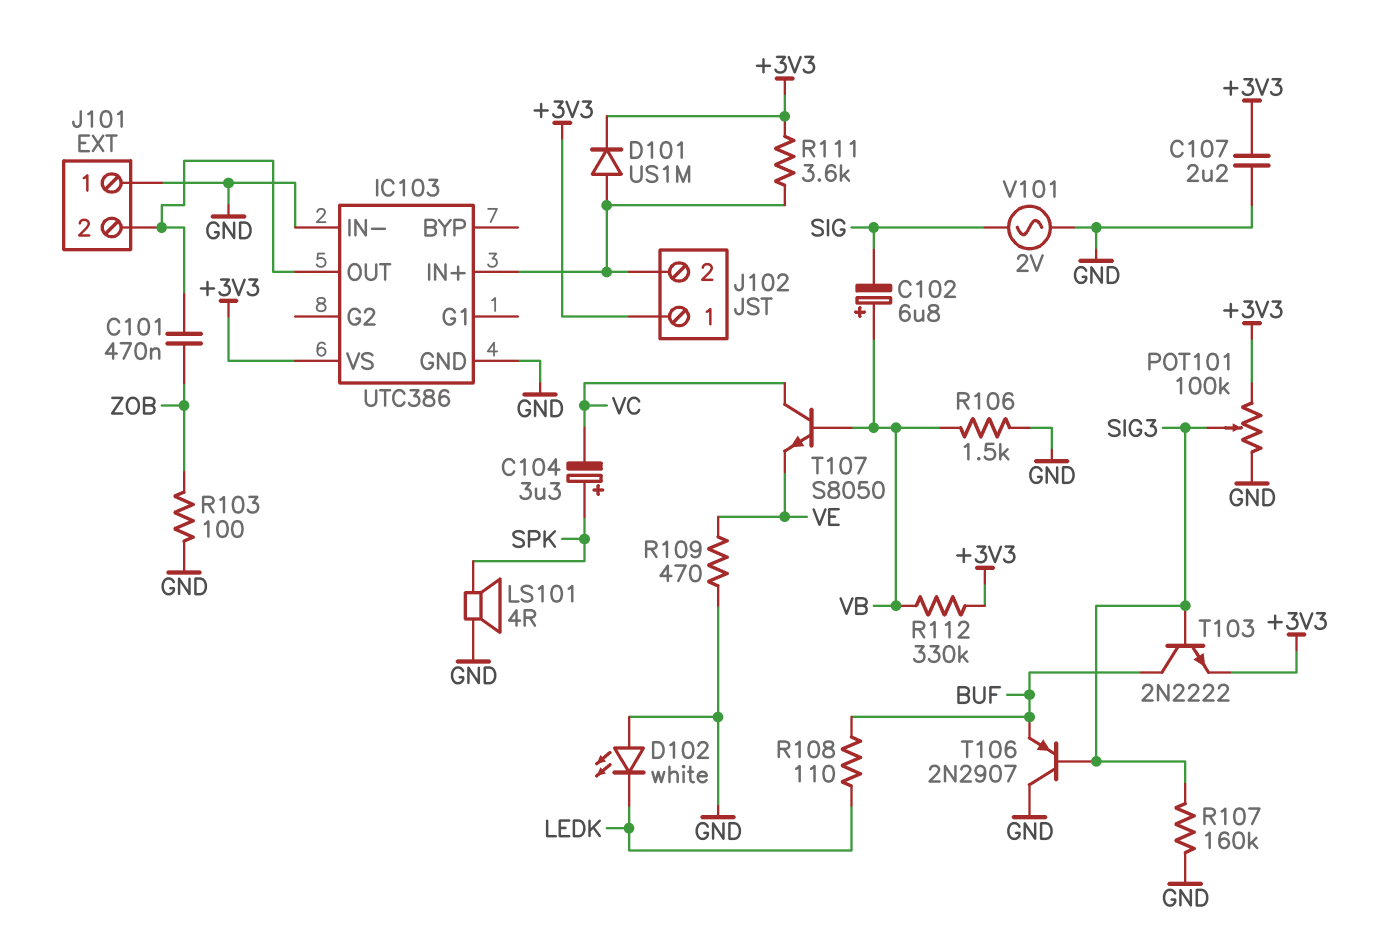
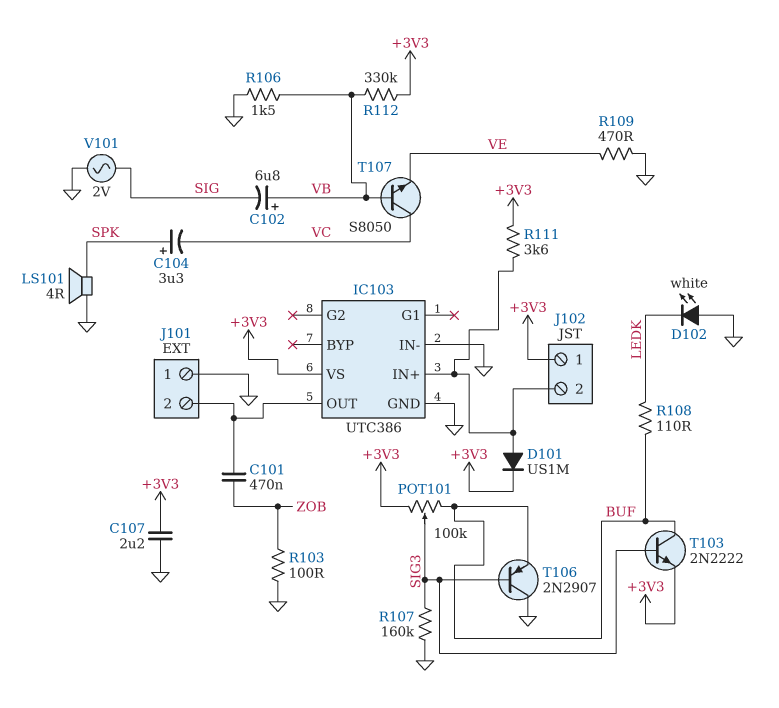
POT101: 100k (+3V3, GND, wiper SIG3) -> 100k (+3V3, BUF, wiper SIG3)

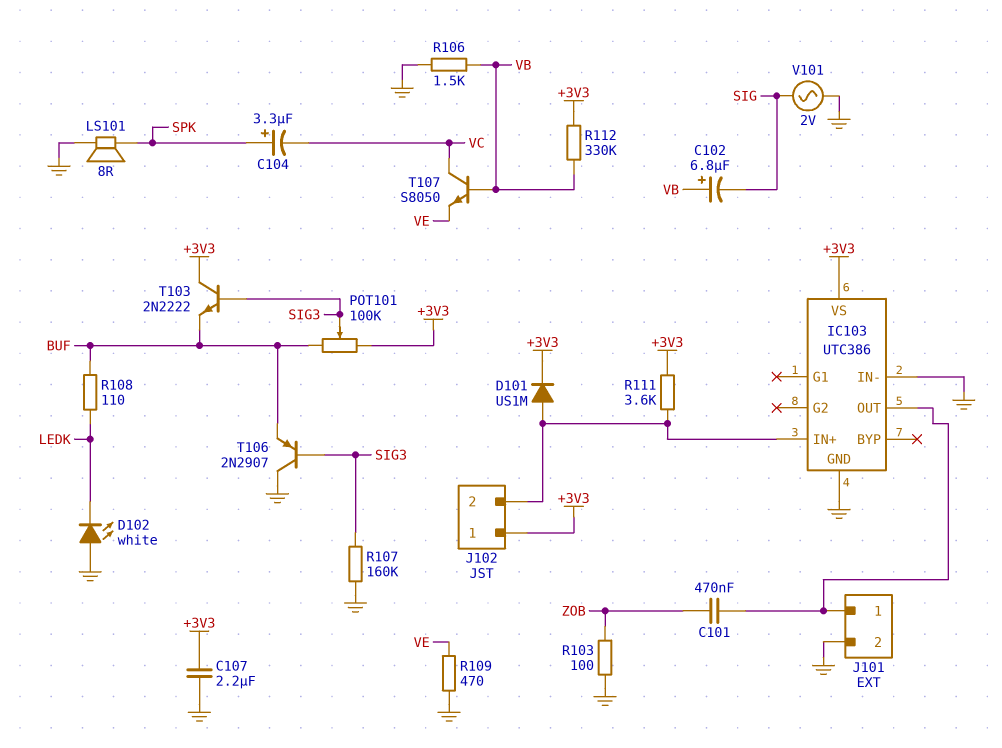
J101 pin 1: GND -> IC103/OUT
J101 pin 2: IC103/OUT -> GND
LS101: speaker 4R (GND, SPK) -> speaker 8R (GND, SPK)
T103: NPN 2N2222 (B SIG3, C BUF, E +3V3) -> NPN 2N2222 (B SIG3, C +3V3, E BUF)

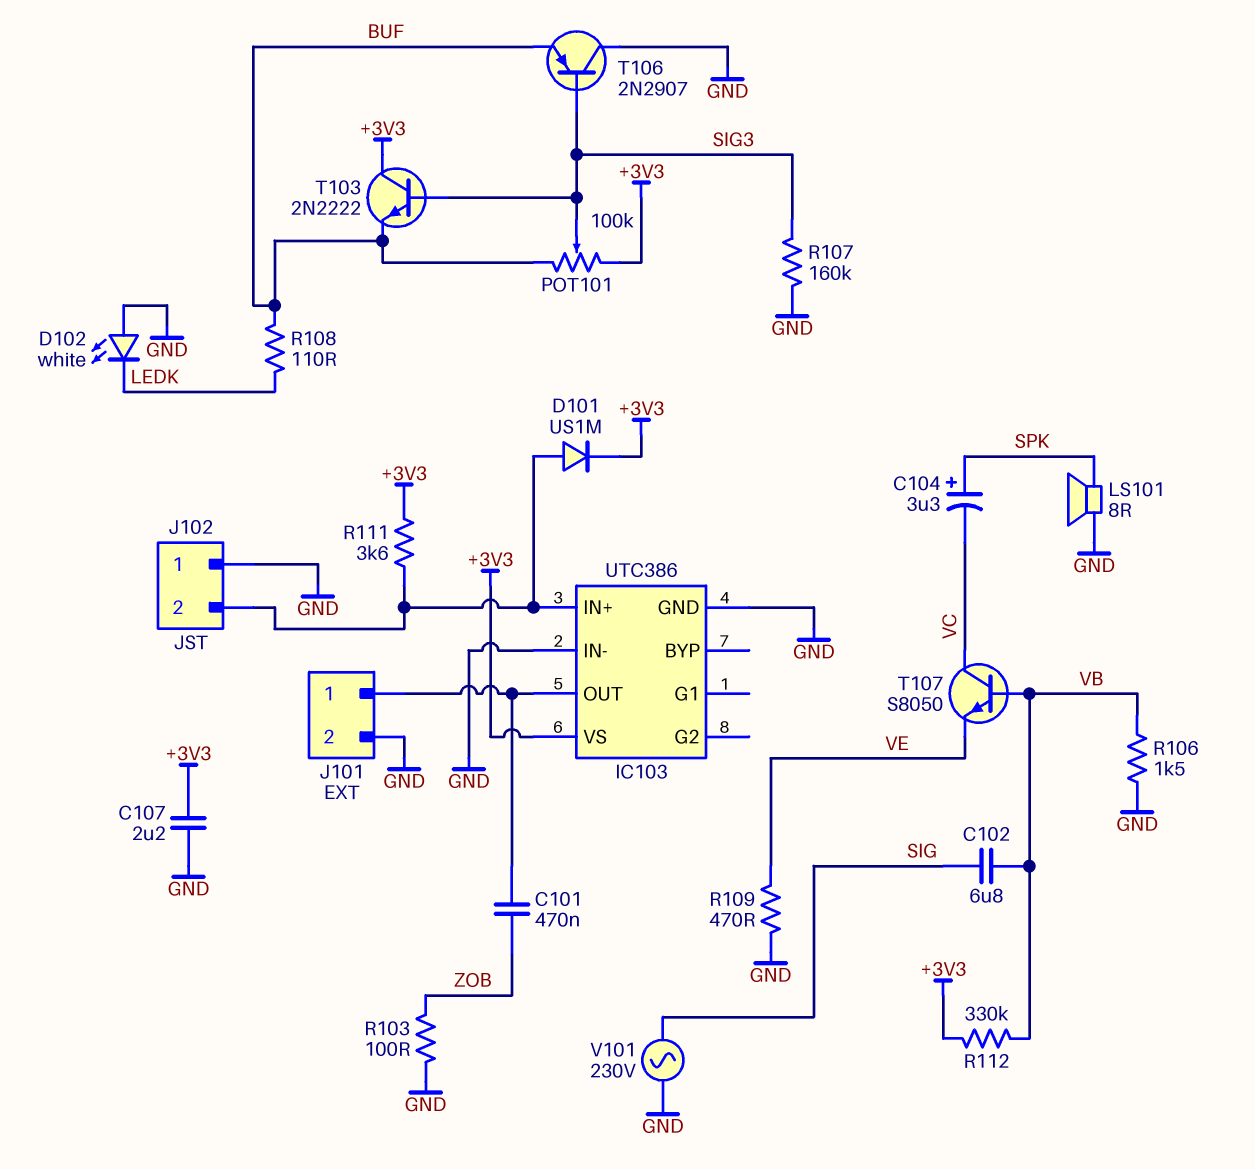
C102: 6.8uF (plus VB, minus SIG) -> 6.8uF (SIG, VB)
J102 pin 1: +3V3 -> GND
V101: AC 2V (GND, SIG) -> AC 230V (GND, SIG)

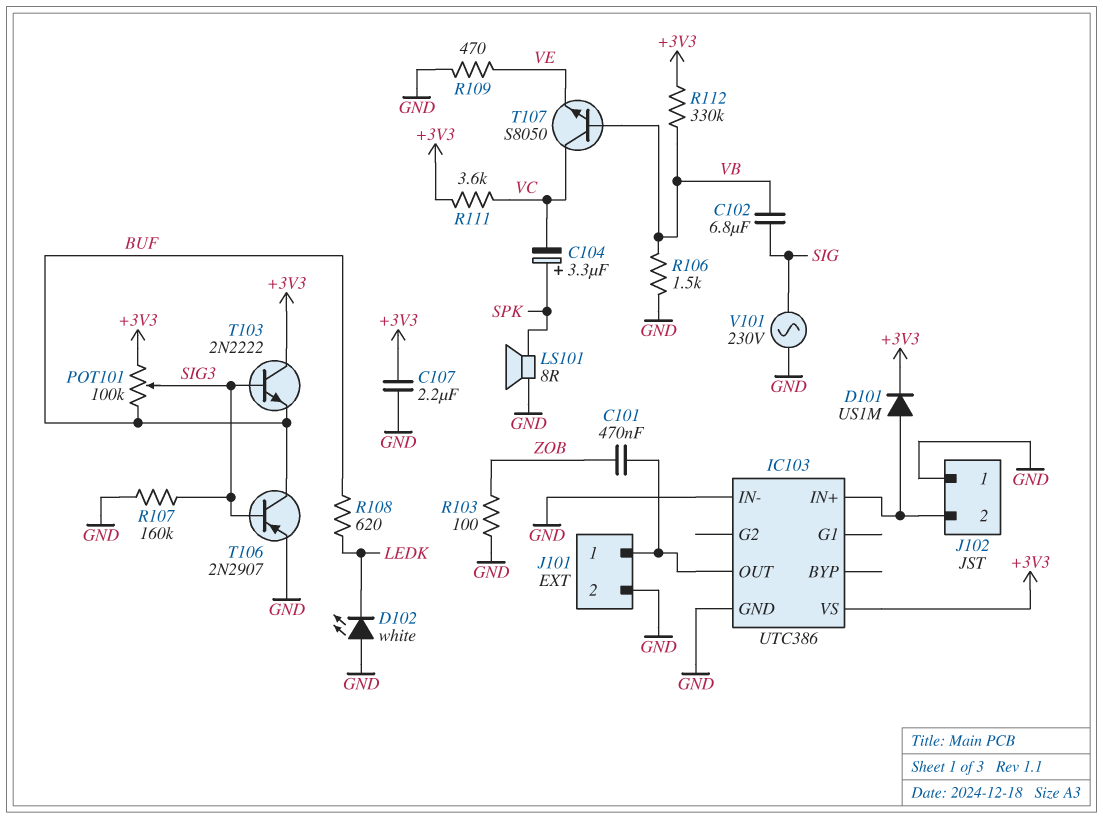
R108: 110 (BUF, LEDK) -> 620 (BUF, LEDK)
R111: 3.6k (+3V3, IC103/IN+) -> 3.6k (+3V3, VC)
T106: PNP 2N2907 (B SIG3, C GND, E BUF) -> PNP 2N2907 (B SIG3, C BUF, E GND)

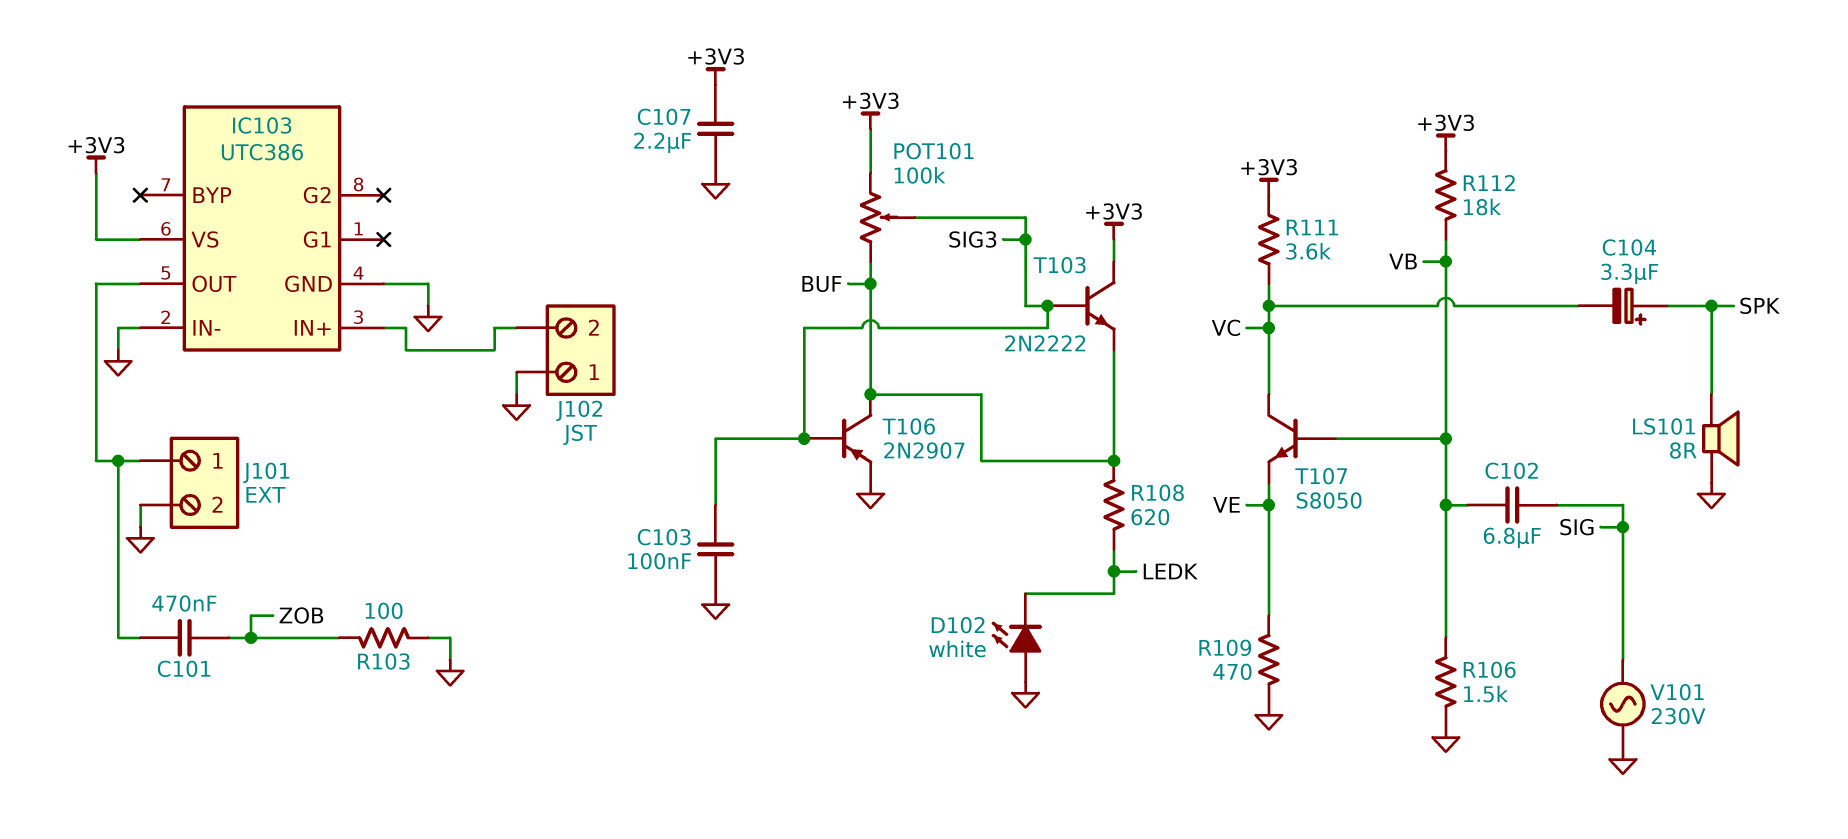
C103: none -> 100nF (GND, SIG3)
D101: diode US1M (A IC103/IN+, K +3V3) -> none
R107: 160k (GND, SIG3) -> none
R112: 330k (+3V3, VB) -> 18k (+3V3, VB)

